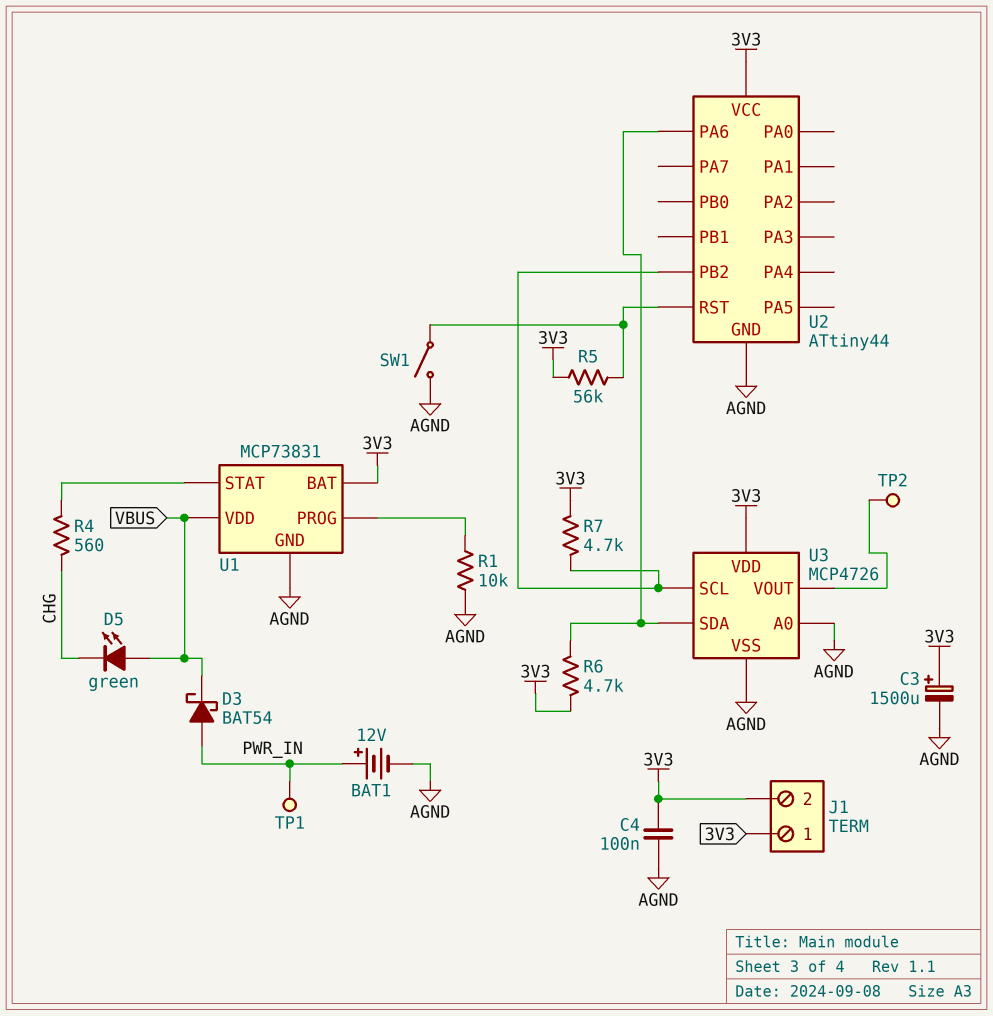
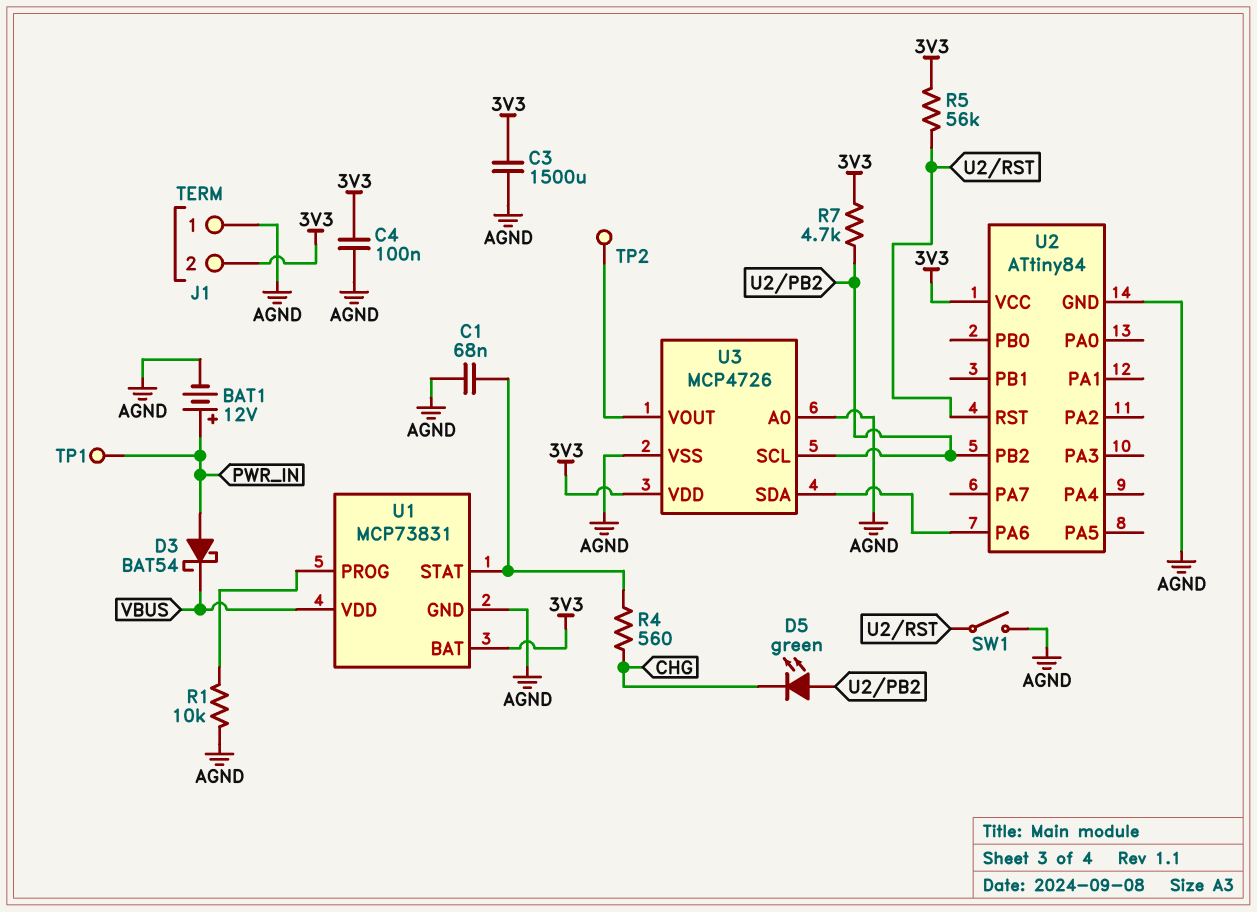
C1: none -> 68nF (AGND, U1/STAT)
C3: 1500uF (plus 3V3, minus AGND) -> 1500uF (3V3, AGND)
D5: LED green (A VBUS, K CHG) -> LED green (A U2/PB2, K CHG)
J1 pin 1: 3V3 -> AGND
R6: 4.7k (3V3, U2/PA6) -> none
U2: ATtiny44 -> ATtiny84

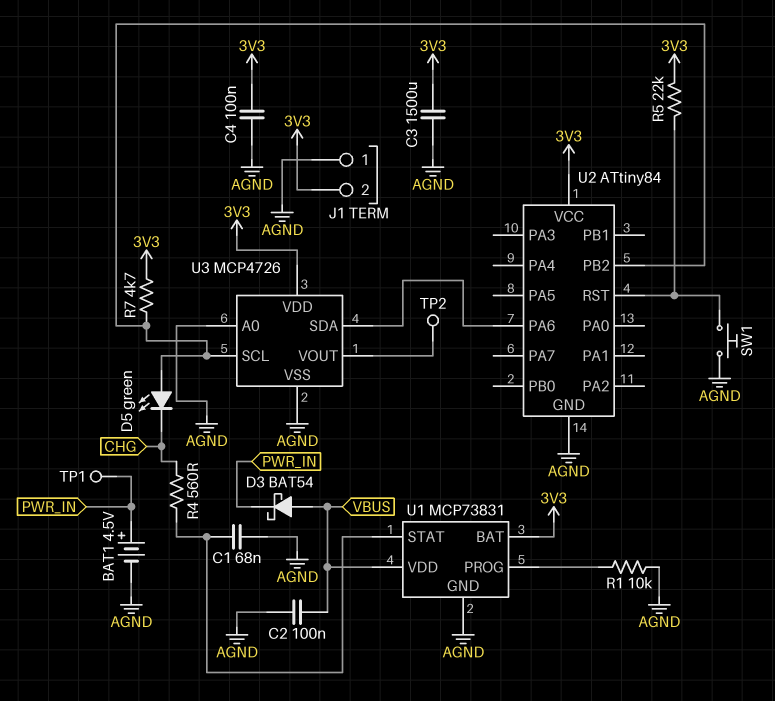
BAT1: 12V (plus PWR_IN, minus AGND) -> 4.5V (plus PWR_IN, minus AGND)
C2: none -> 100nF (AGND, VBUS)
D3: schottky BAT54 (A PWR_IN, K VBUS) -> schottky BAT54 (A VBUS, K PWR_IN)
R5: 56k (3V3, U2/RST) -> 22k (3V3, U2/RST)
SW1: switch (AGND, U2/RST) -> button (AGND, U2/RST)

